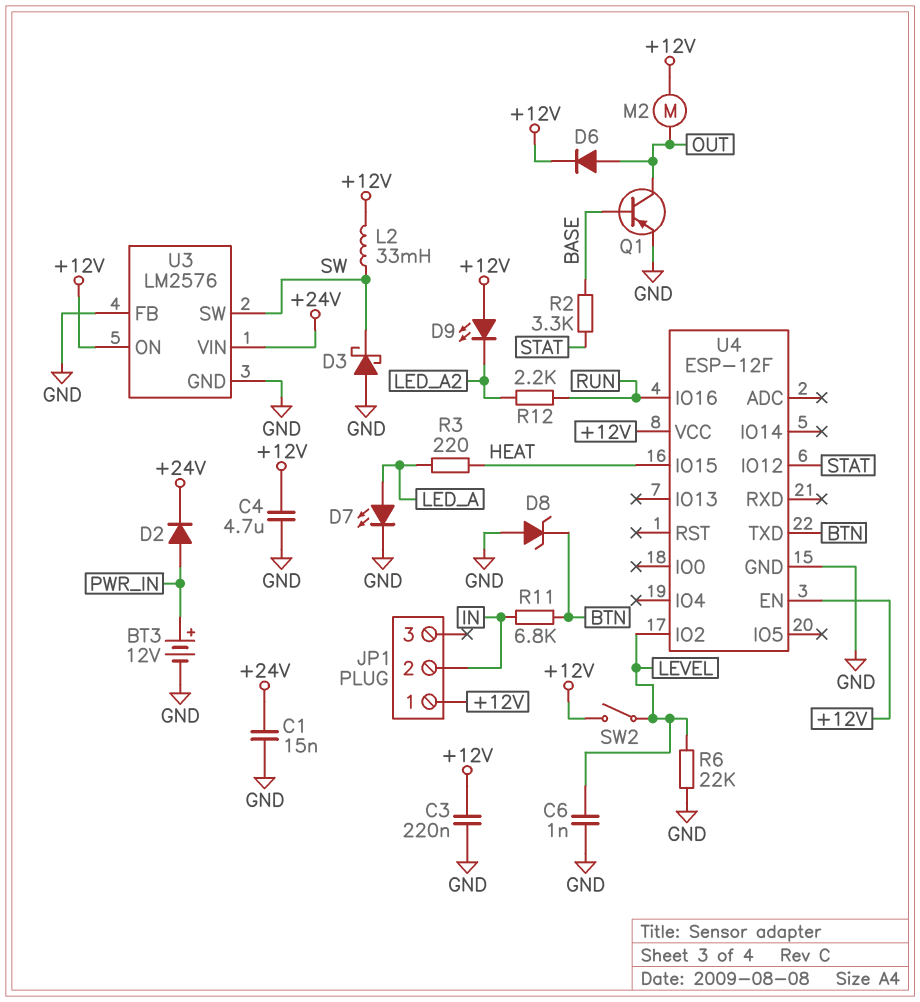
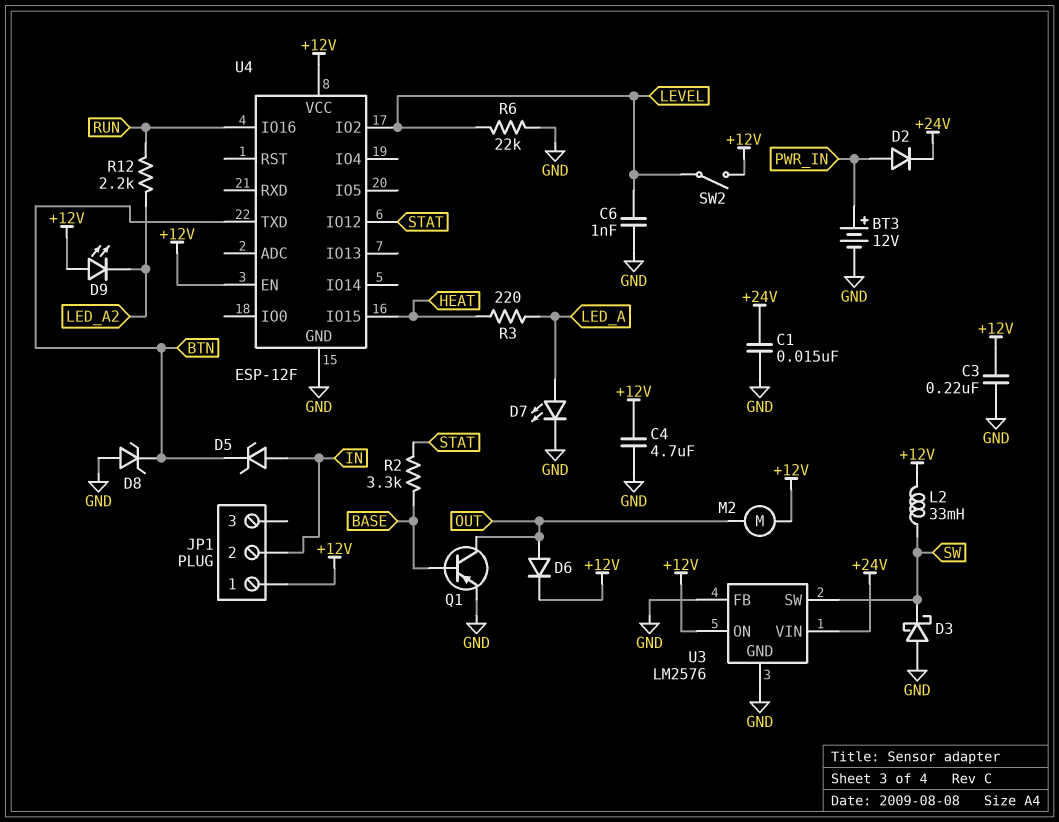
D5: none -> zener (A IN, K BTN)
R11: 6.8k (BTN, IN) -> none

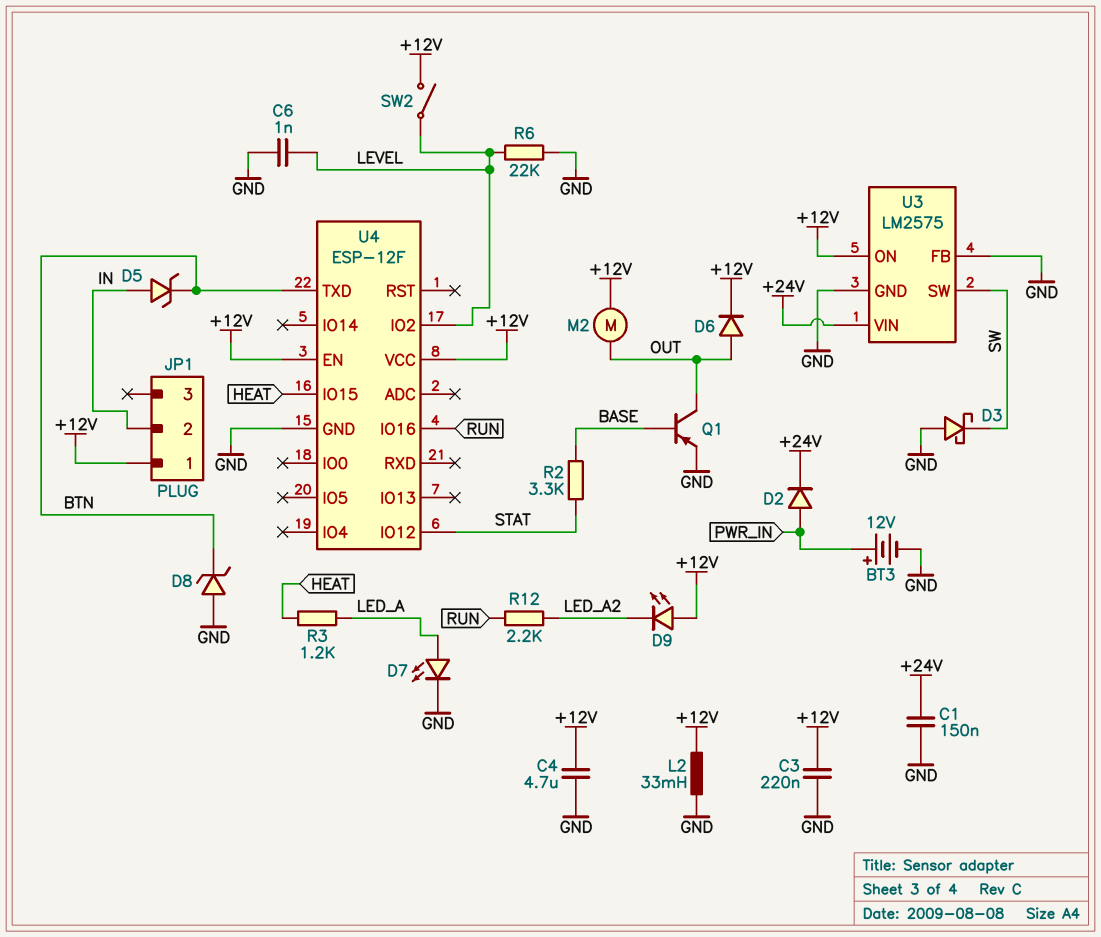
C1: 15nF (+24V, GND) -> 150nF (+24V, GND)
L2: 33mH (+12V, SW) -> 33mH (+12V, GND)
R3: 220 (HEAT, LED_A) -> 1.2k (HEAT, LED_A)
U3: LM2576 -> LM2575

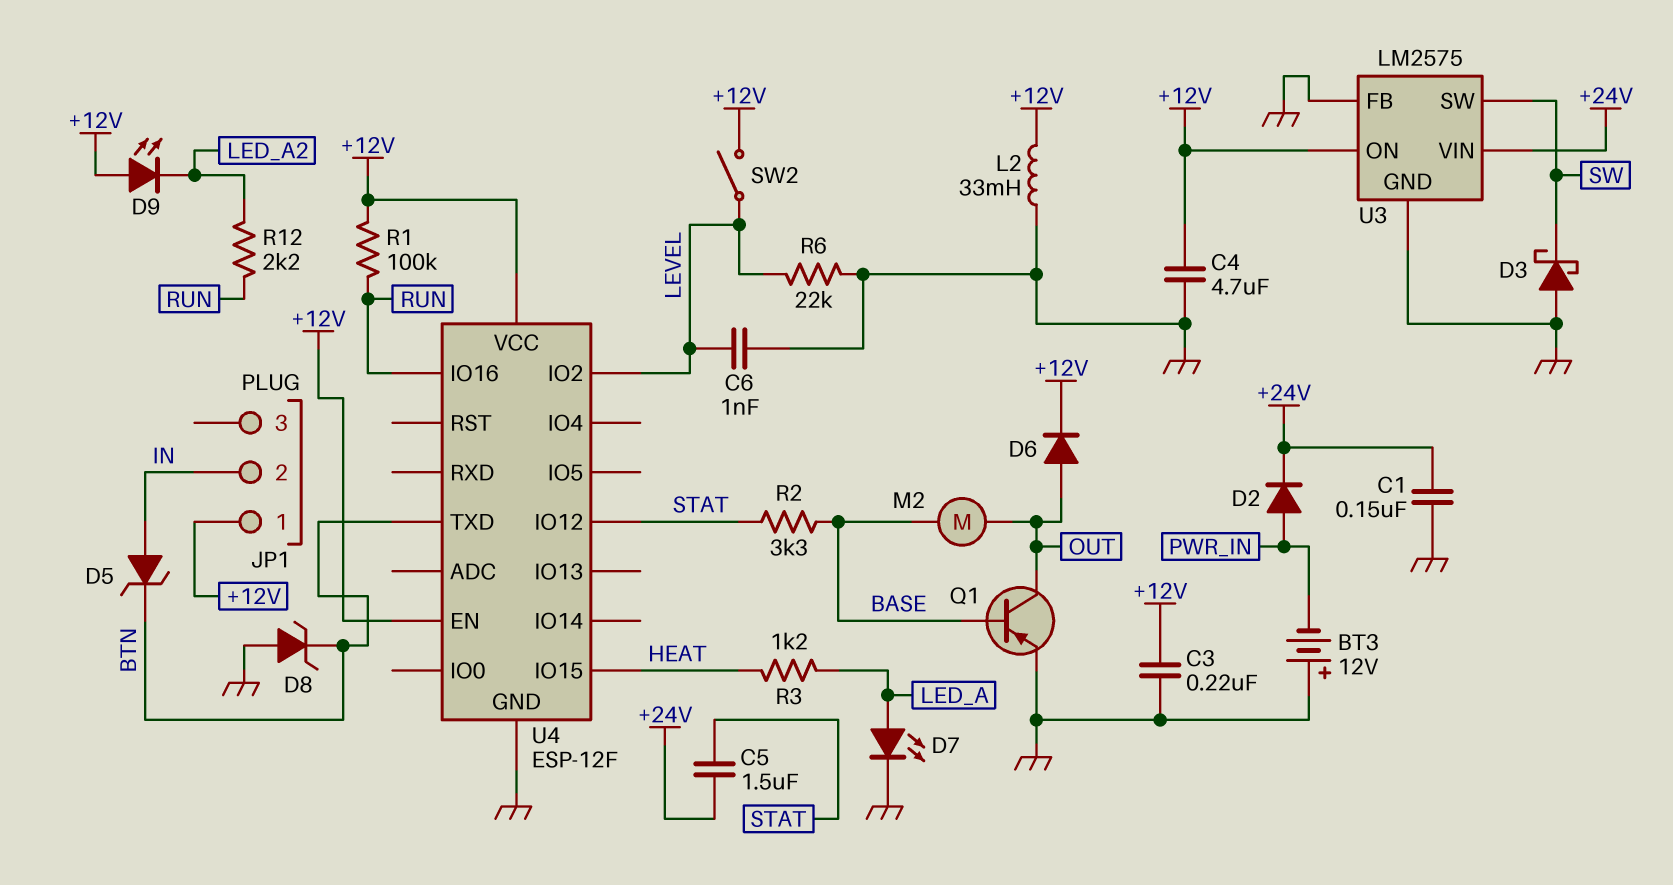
BT3: 12V (plus PWR_IN, minus GND) -> 12V (plus GND, minus PWR_IN)
C5: none -> 1.5uF (+24V, STAT)
M2: motor (+12V, OUT) -> motor (BASE, OUT)
R1: none -> 100k (+12V, RUN)

